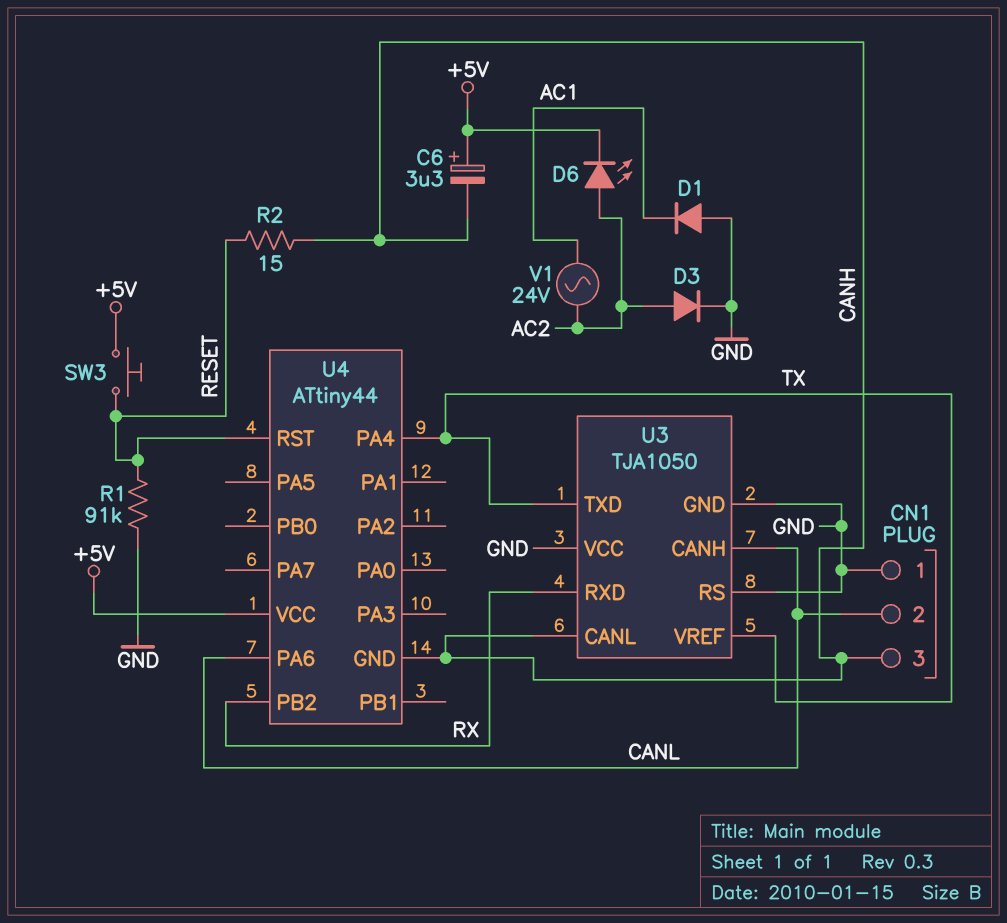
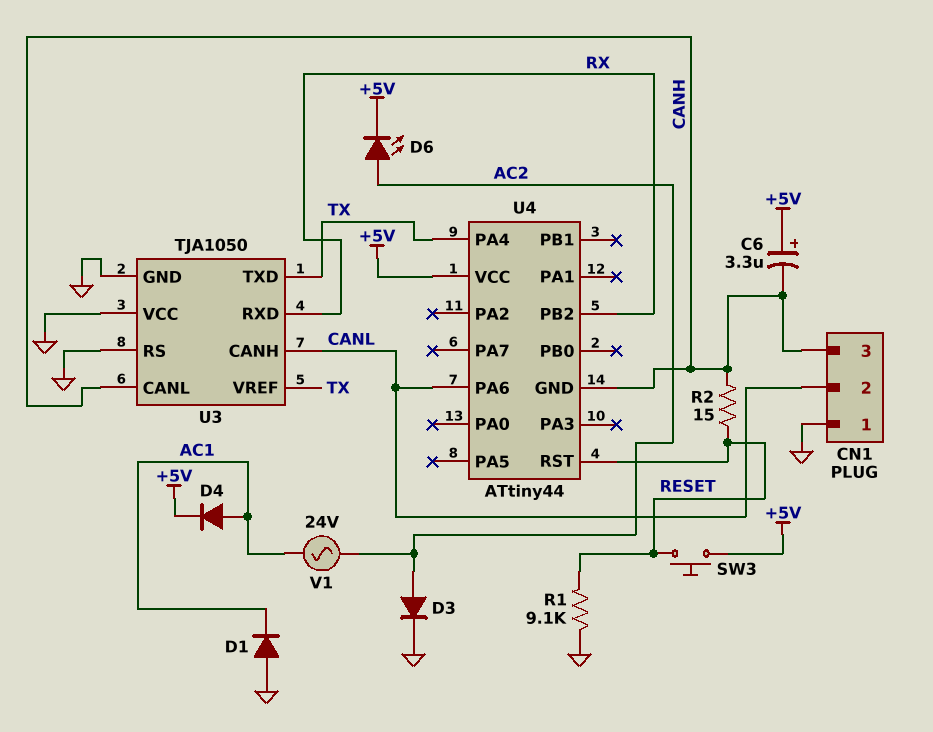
D4: none -> diode (A AC1, K +5V)
R1: 91k (GND, RESET) -> 9.1k (GND, RESET)

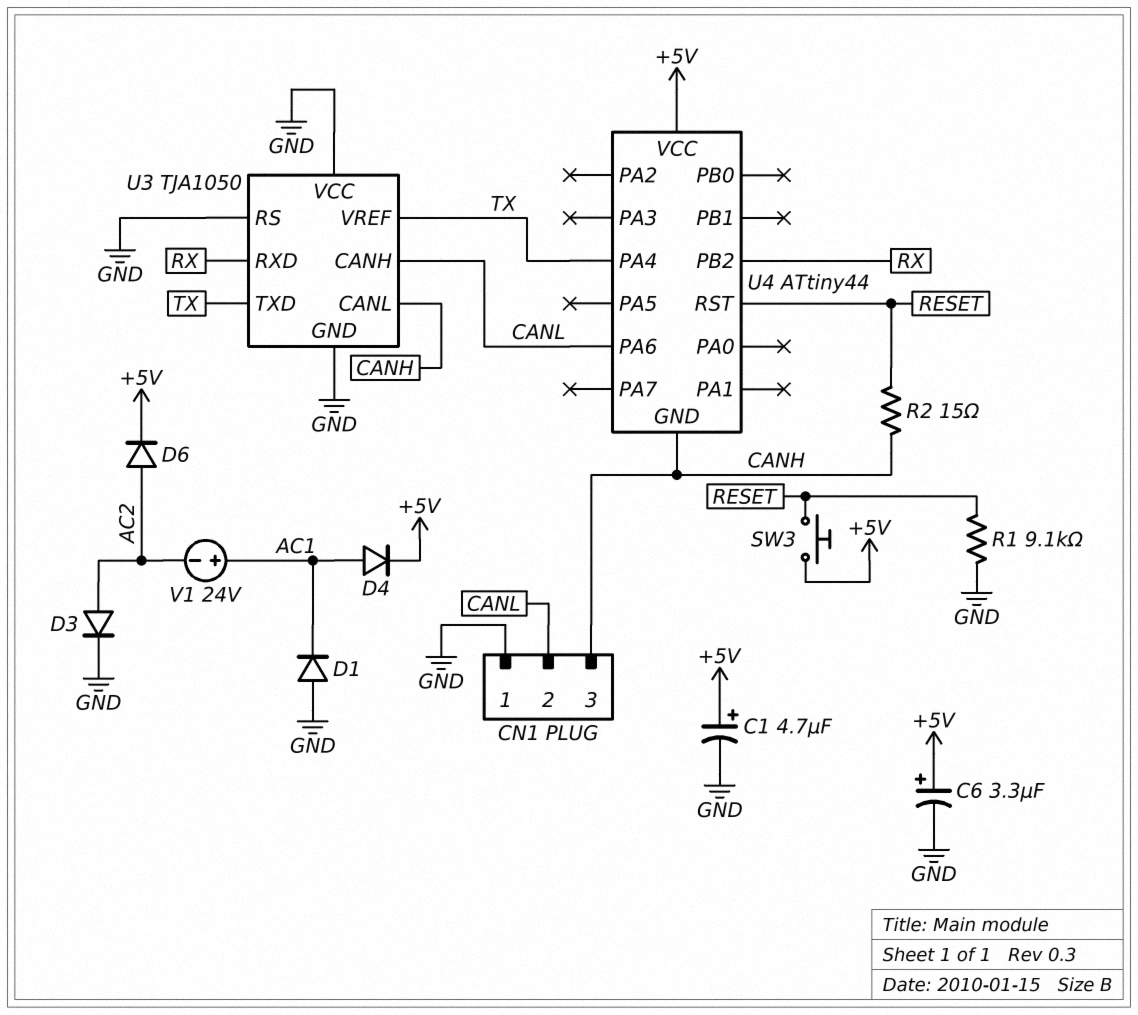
C1: none -> 4.7uF (plus +5V, minus GND)
C6: 3.3uF (plus +5V, minus CANH) -> 3.3uF (plus +5V, minus GND)
D6: LED (A AC2, K +5V) -> diode (A AC2, K +5V)
V1: AC 24V (AC1, AC2) -> 24V (plus AC1, minus AC2)

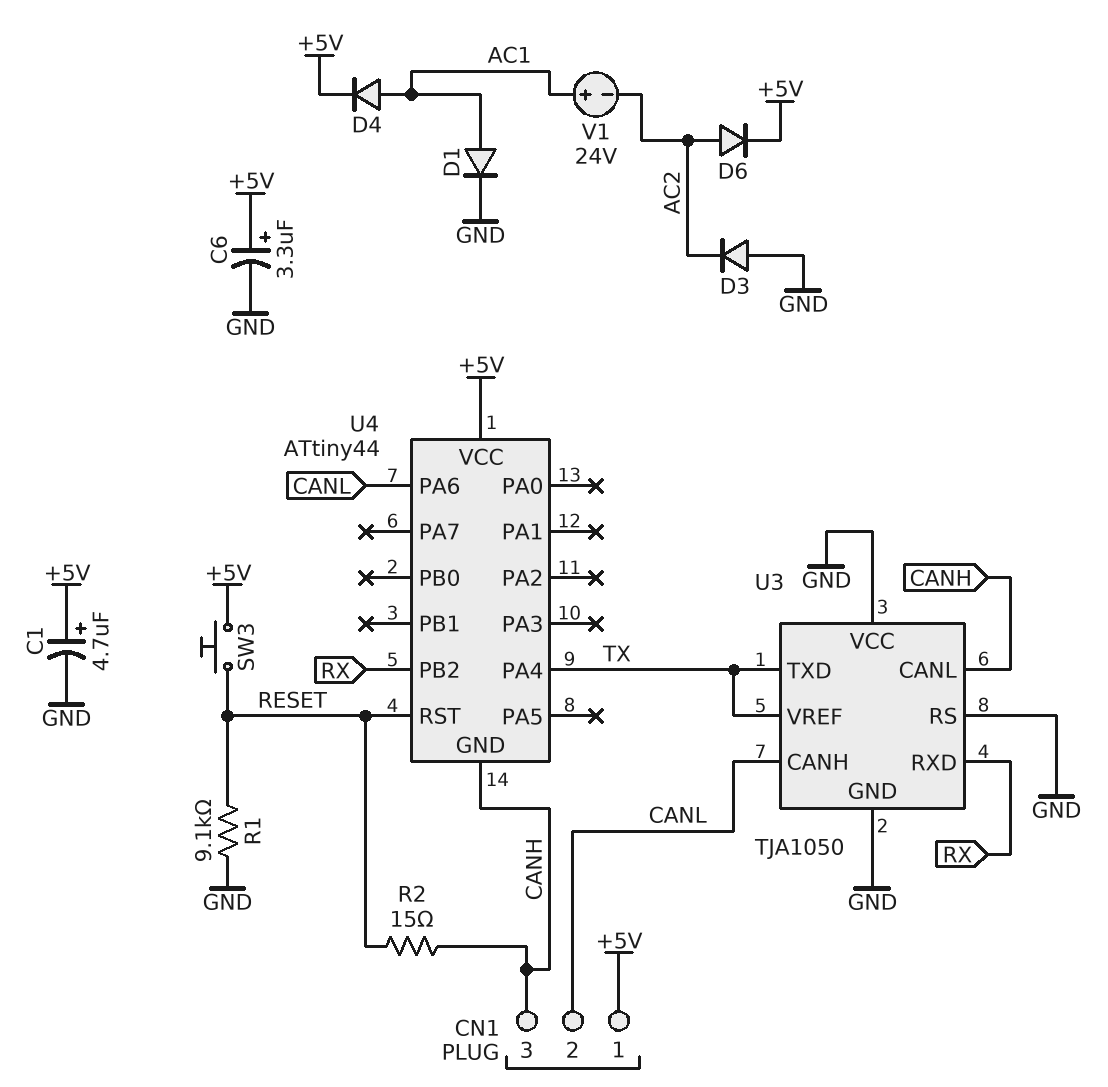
CN1 pin 1: GND -> +5V
D1: diode (A GND, K AC1) -> diode (A AC1, K GND)
D3: diode (A AC2, K GND) -> diode (A GND, K AC2)

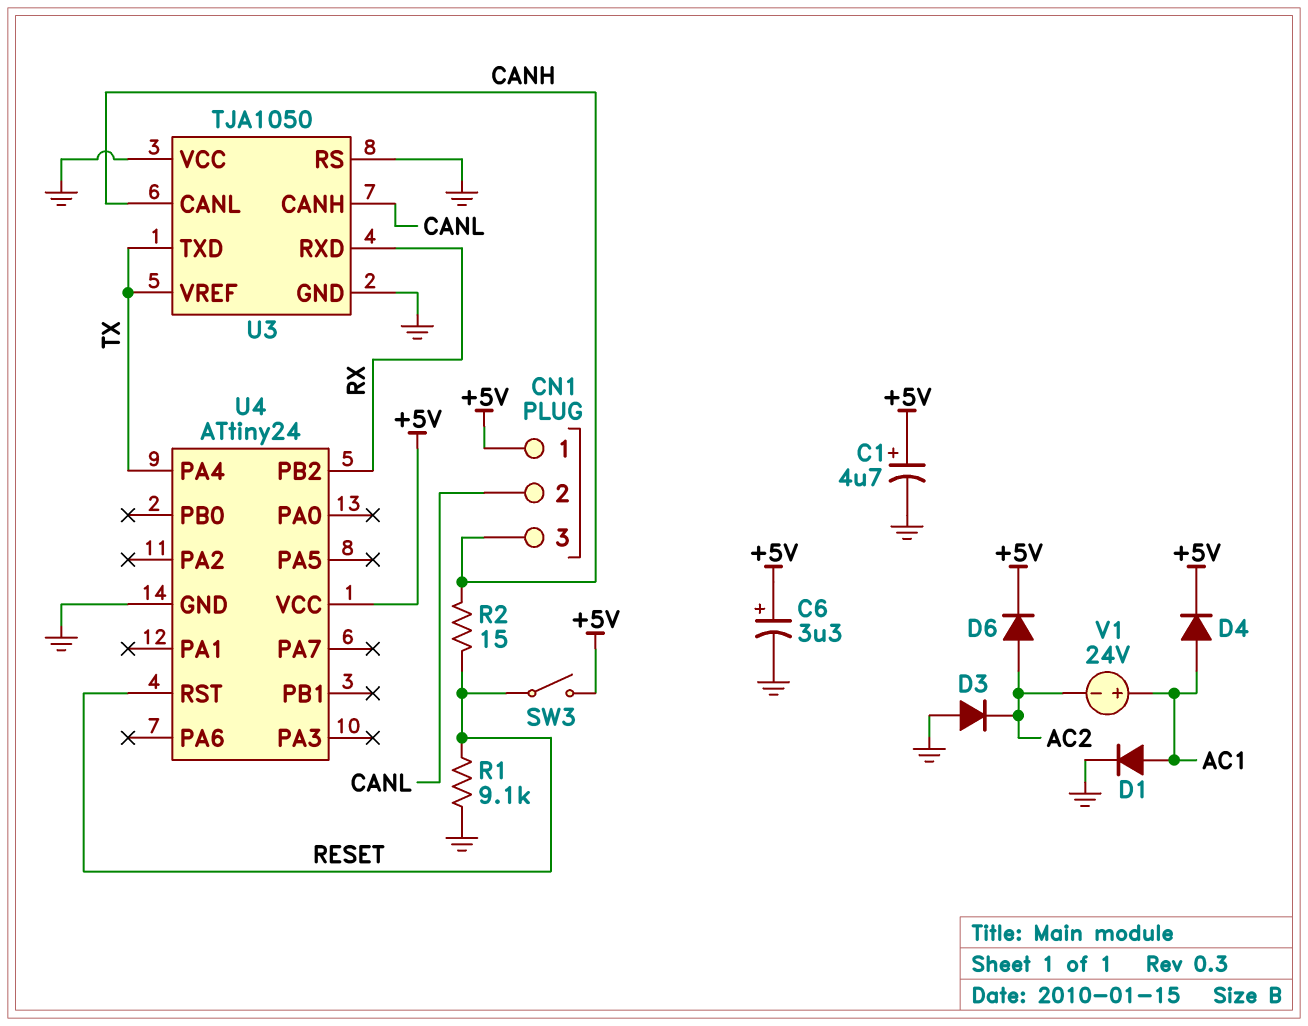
SW3: button (+5V, RESET) -> switch (+5V, RESET)
U4: ATtiny44 -> ATtiny24
U4 pin GND: CANH -> GND
U4 pin PA6: CANL -> none

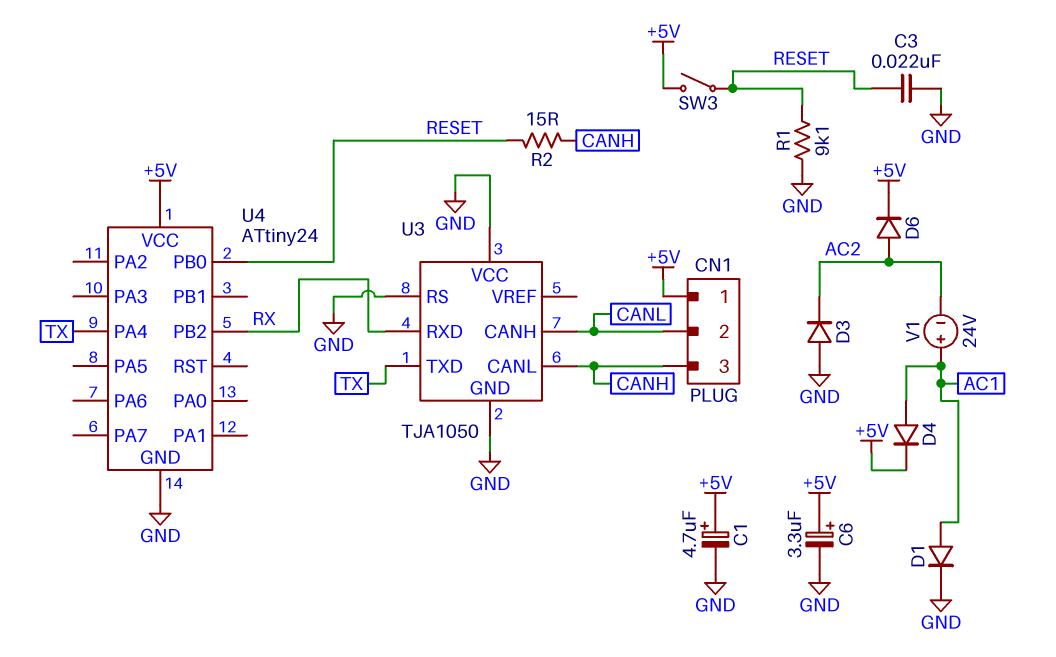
C3: none -> 22nF (GND, RESET)
U3 pin VREF: TX -> none
U4 pin PB0: none -> RESET
U4 pin RST: RESET -> none

